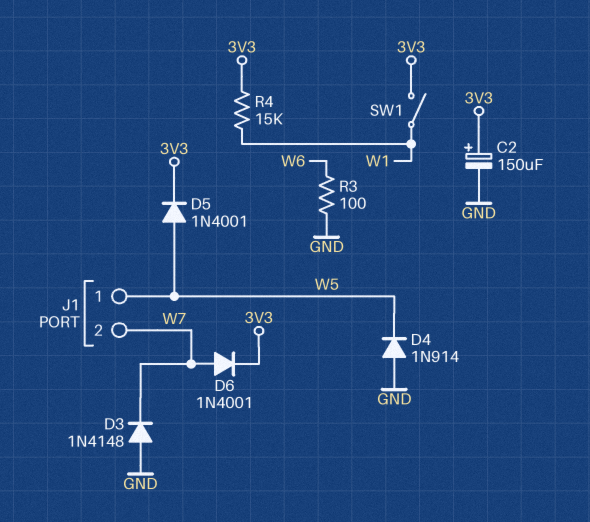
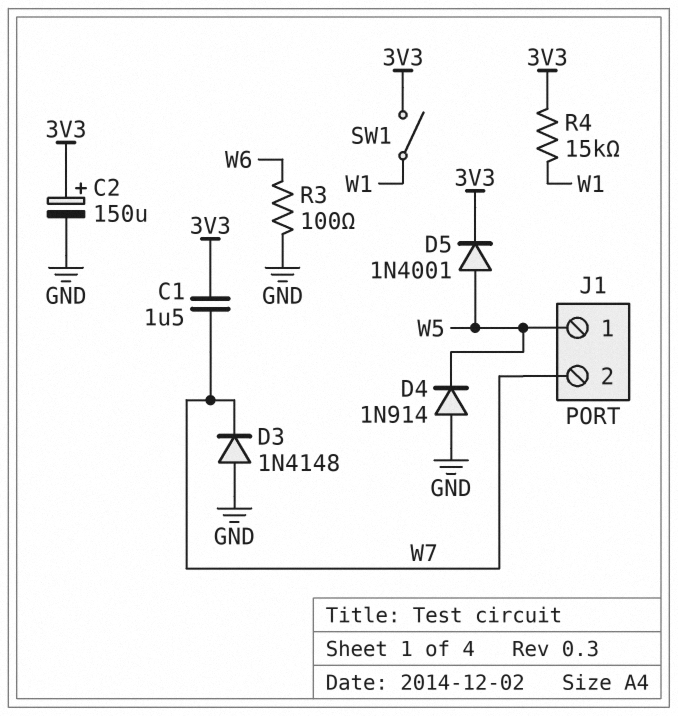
C1: none -> 1.5uF (3V3, W7)
D6: diode 1N4001 (A W7, K 3V3) -> none

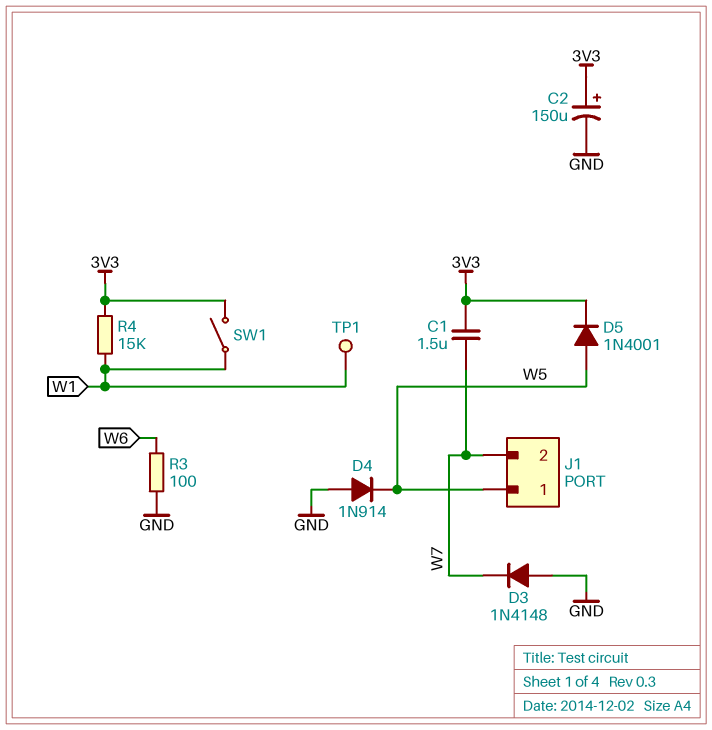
TP1: none -> test point (W1)

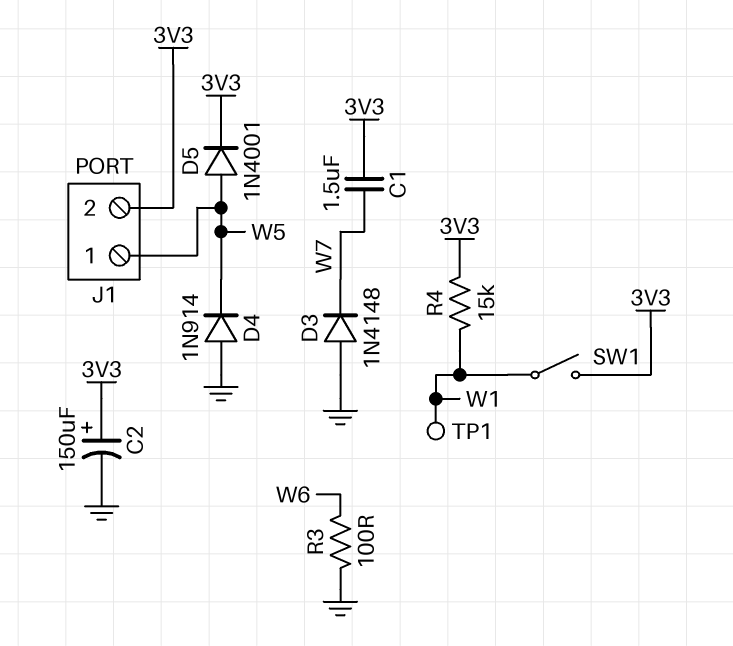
J1 pin 2: W7 -> 3V3

